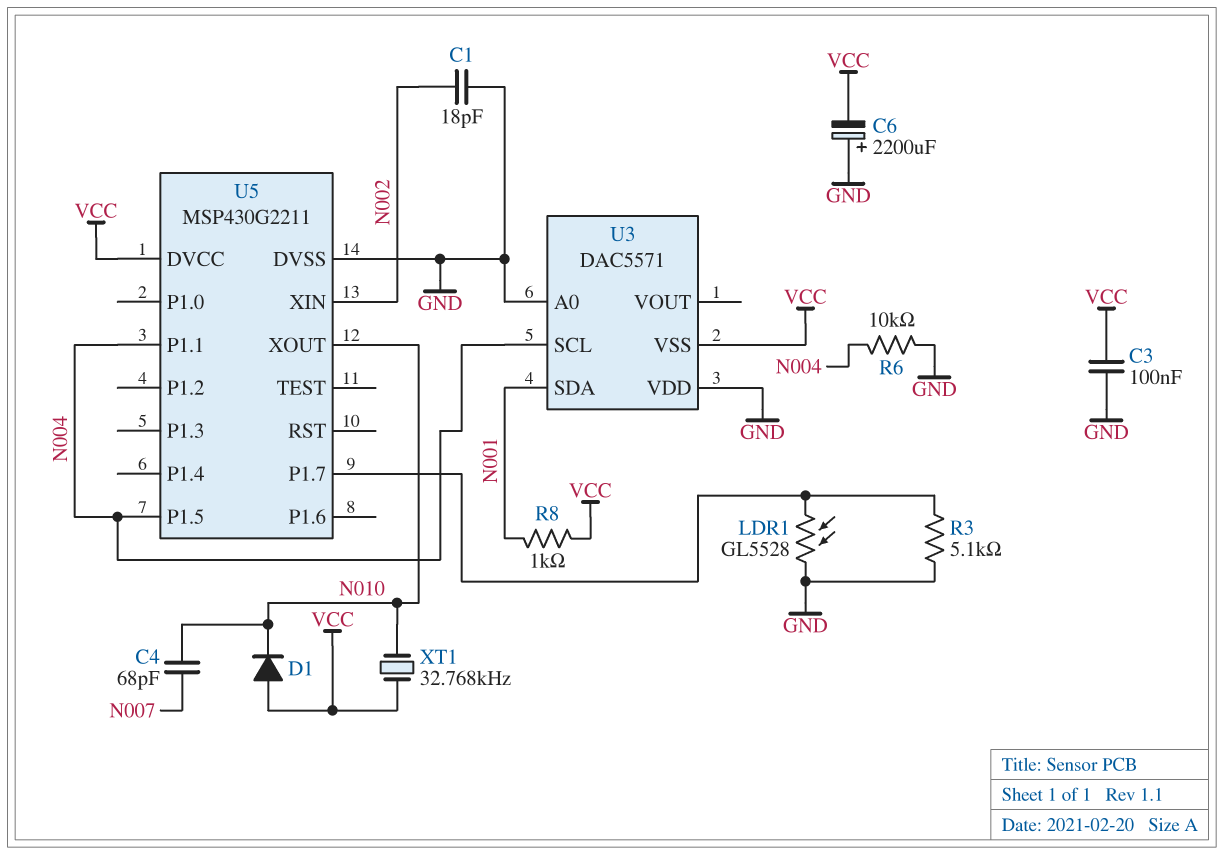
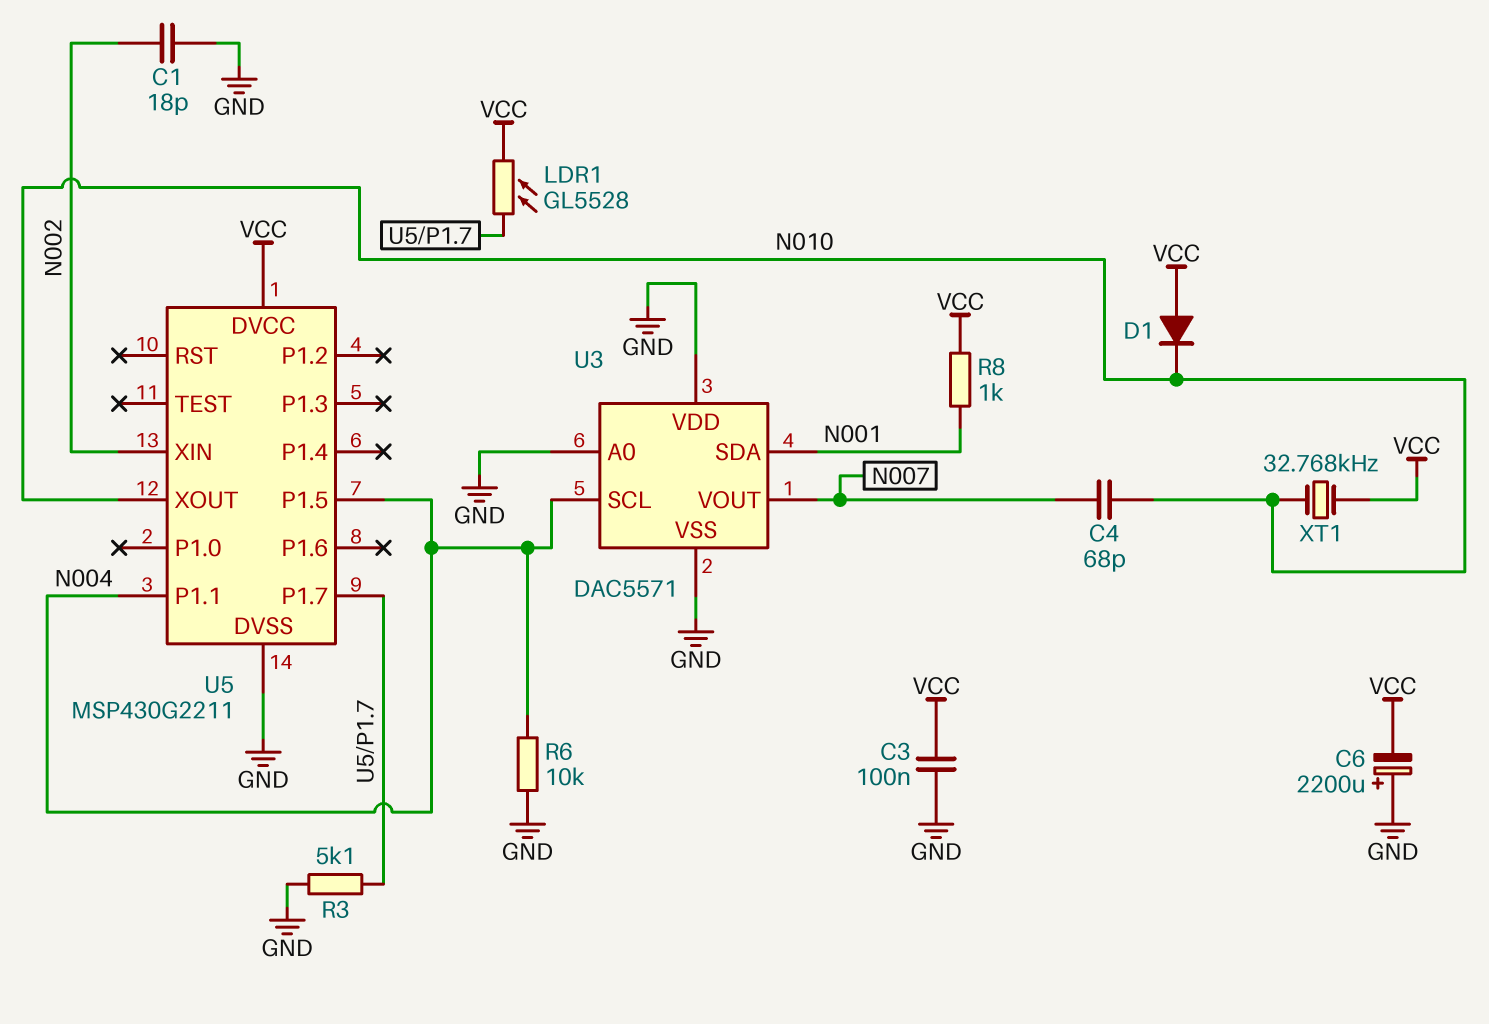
LDR1: GL5528 (GND, U5/P1.7) -> GL5528 (U5/P1.7, VCC)
U3 pin VOUT: none -> N007
U3 pin VSS: VCC -> GND

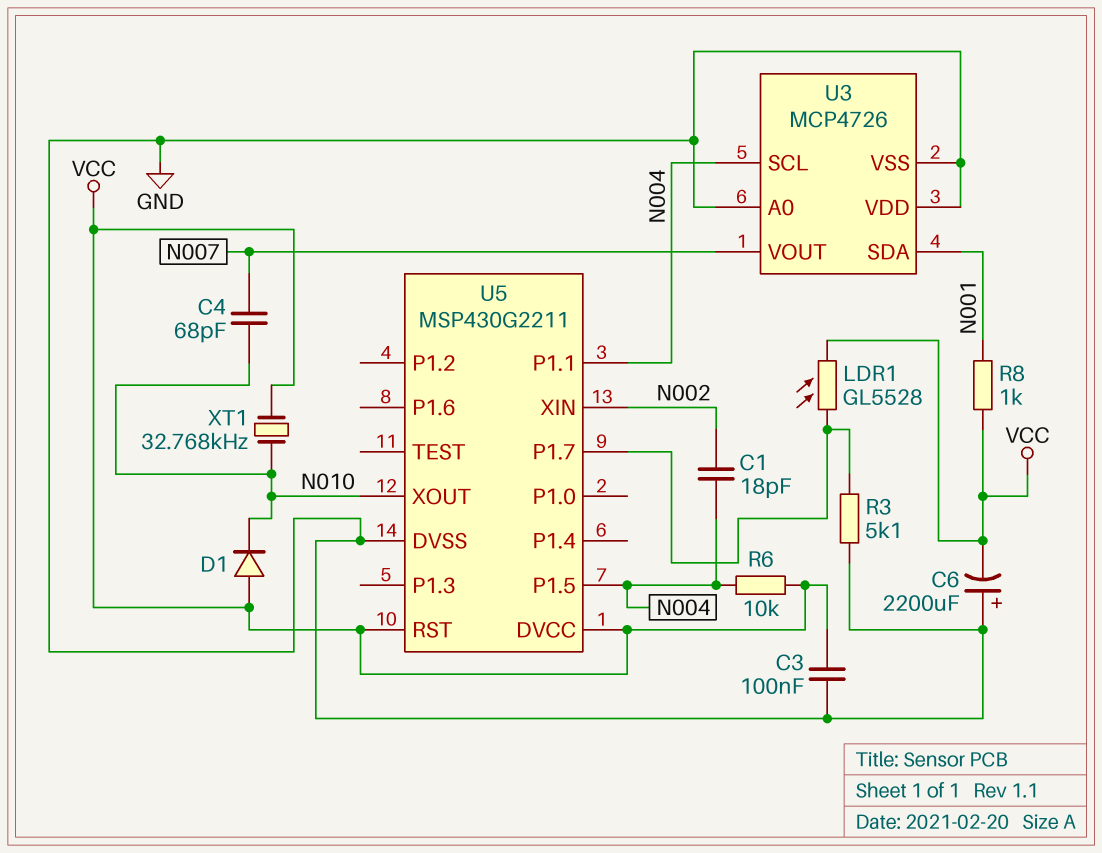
C1: 18pF (GND, N002) -> 18pF (N002, N004)
R6: 10k (GND, N004) -> 10k (N004, VCC)
U3: DAC5571 -> MCP4726
U5 pin RST: none -> VCC

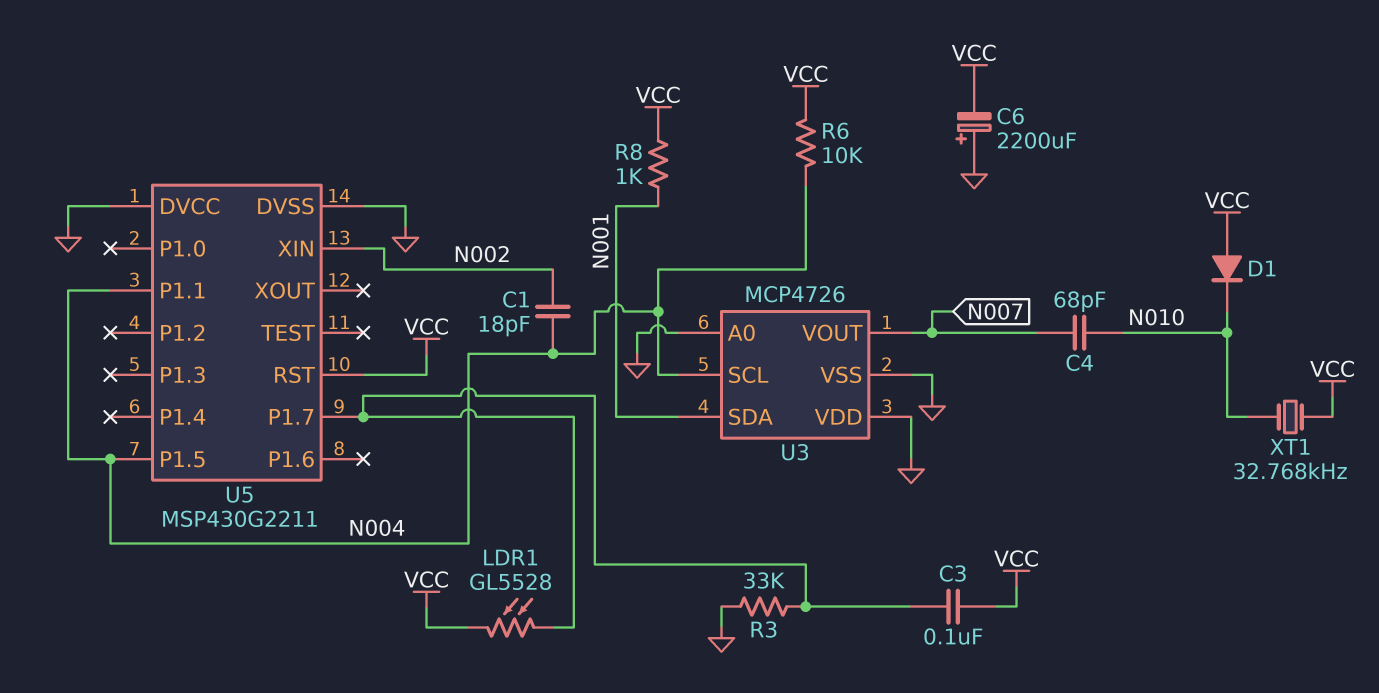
C3: 100nF (GND, VCC) -> 100nF (U5/P1.7, VCC)
R3: 5.1k (GND, U5/P1.7) -> 33k (GND, U5/P1.7)
U5 pin DVCC: VCC -> GND
U5 pin XOUT: N010 -> none

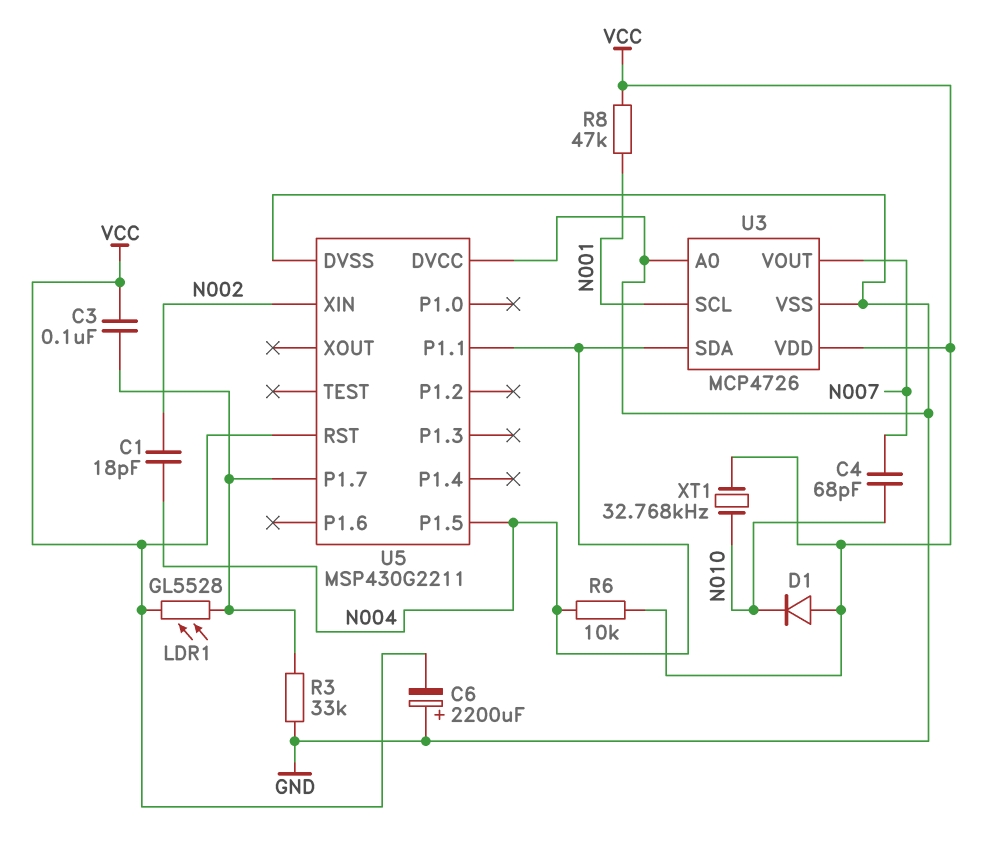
R8: 1k (N001, VCC) -> 47k (N001, VCC)
U3 pin SCL: N004 -> N001
U3 pin SDA: N001 -> N004
U3 pin VDD: GND -> VCC

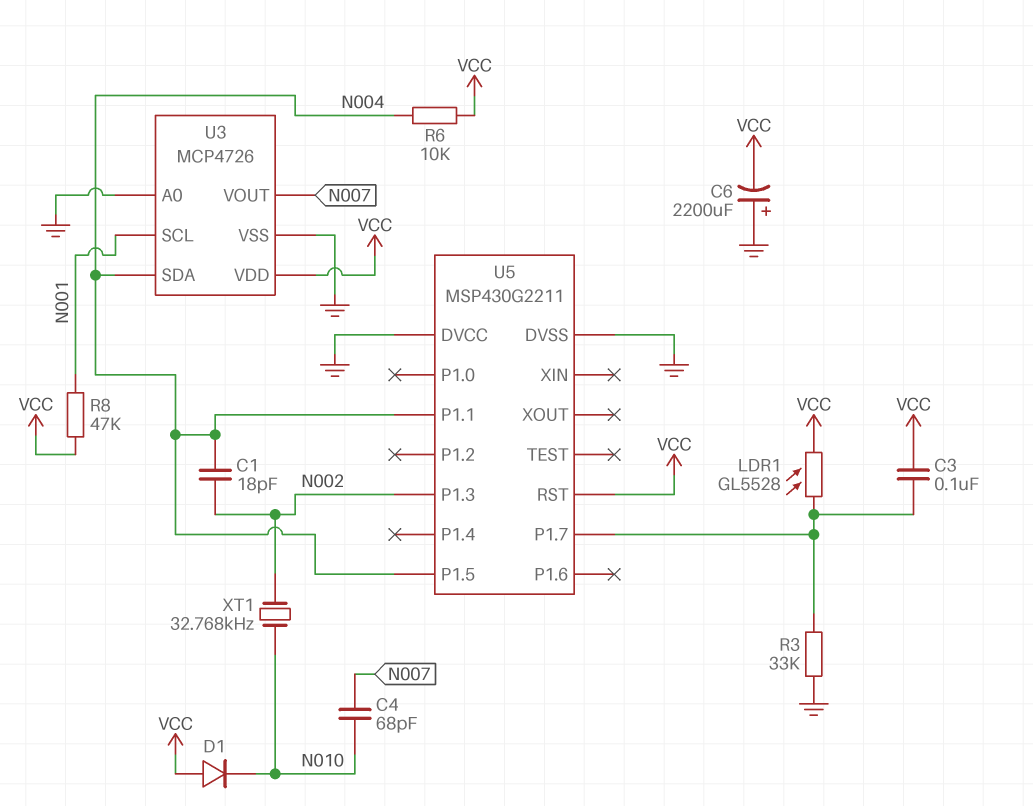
U5 pin P1.3: none -> N002
U5 pin XIN: N002 -> none
XT1: 32.768kHz (N010, VCC) -> 32.768kHz (N002, N010)

